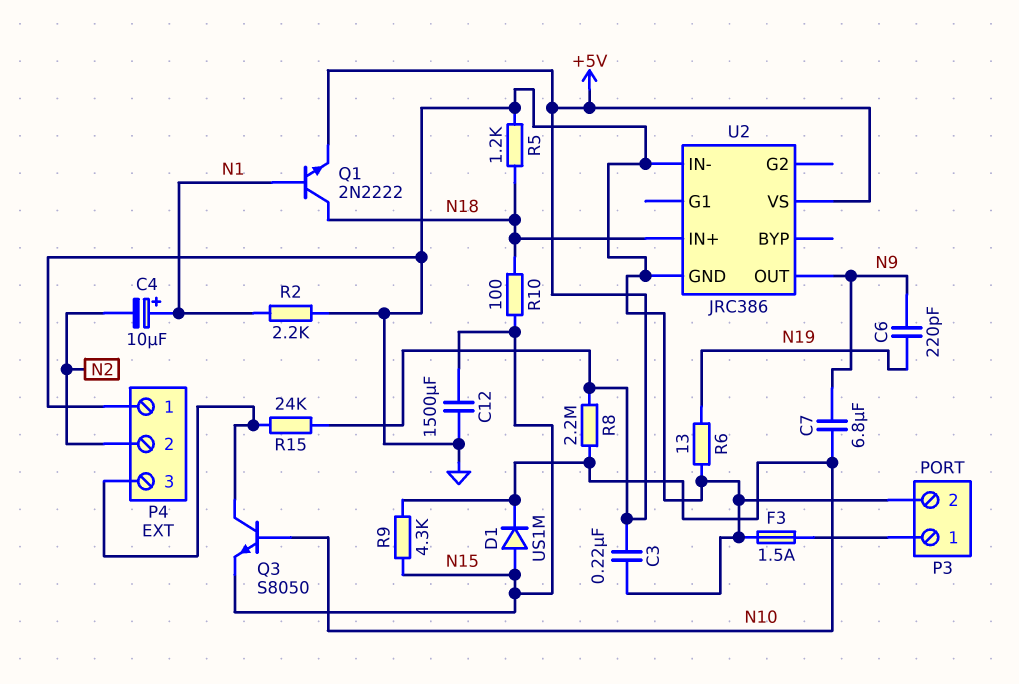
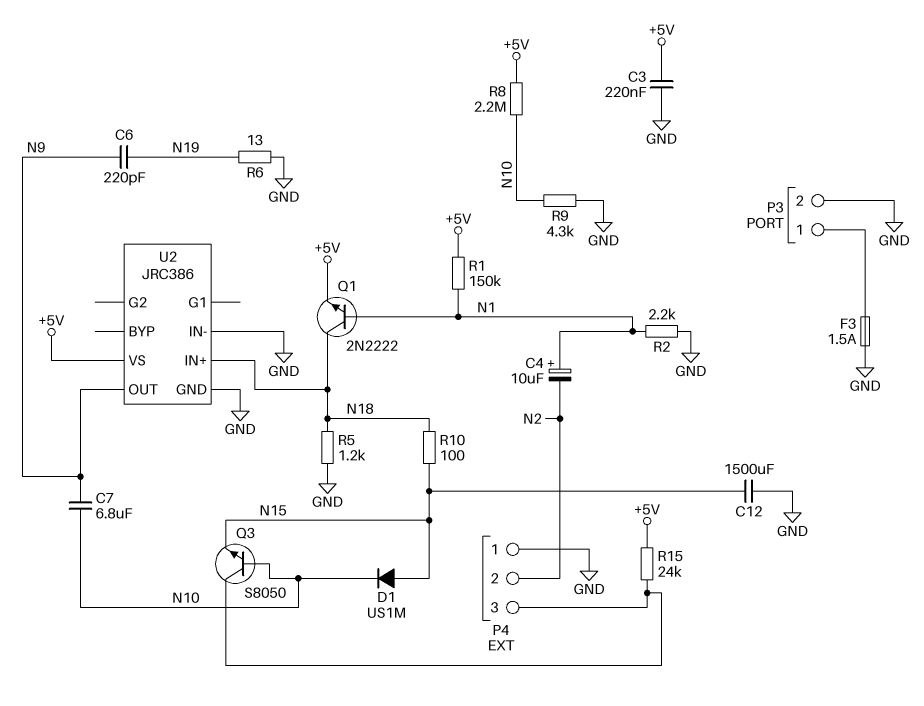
R1: none -> 150k (+5V, N1)
R9: 4.3k (N10, N15) -> 4.3k (GND, N10)

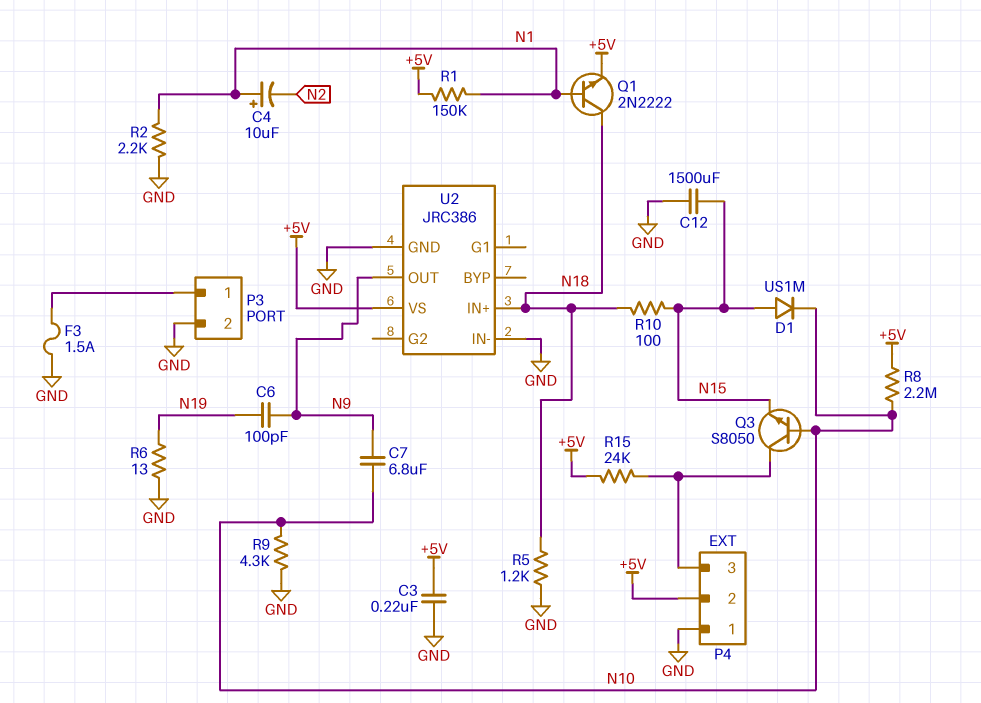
C6: 220pF (N9, N19) -> 100pF (N9, N19)
P4 pin 2: N2 -> +5V

